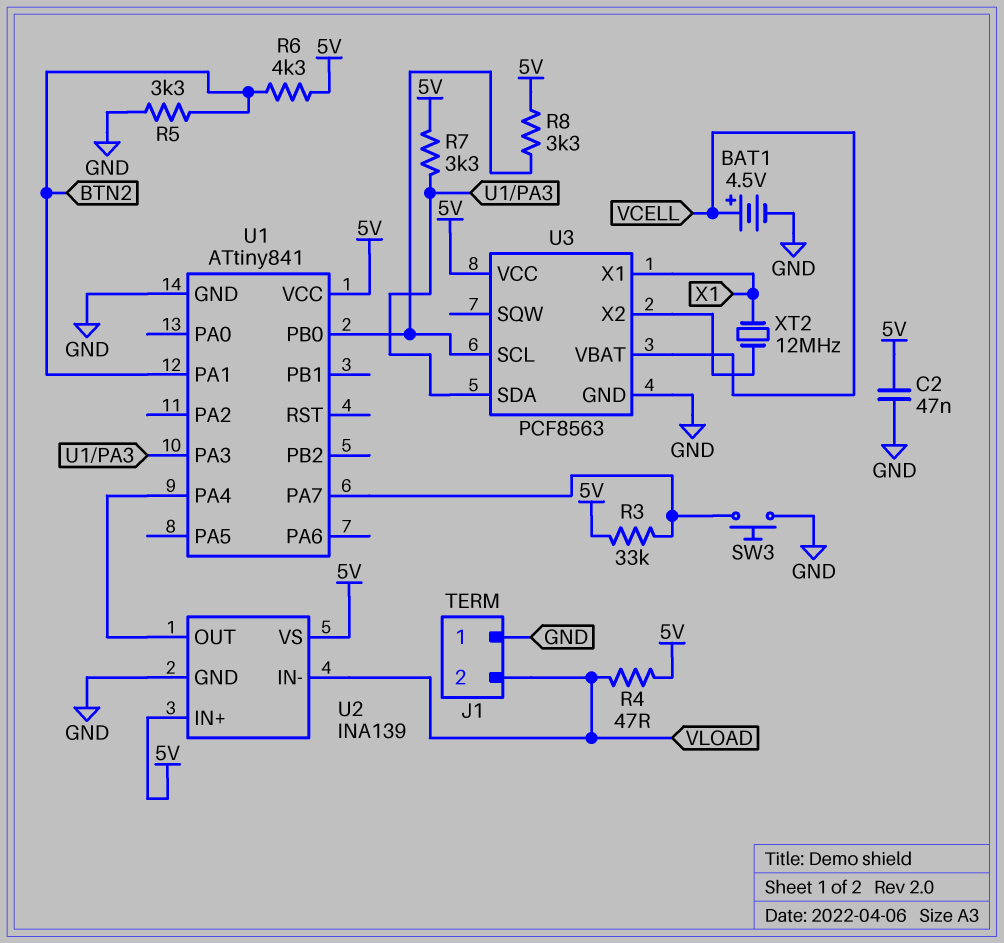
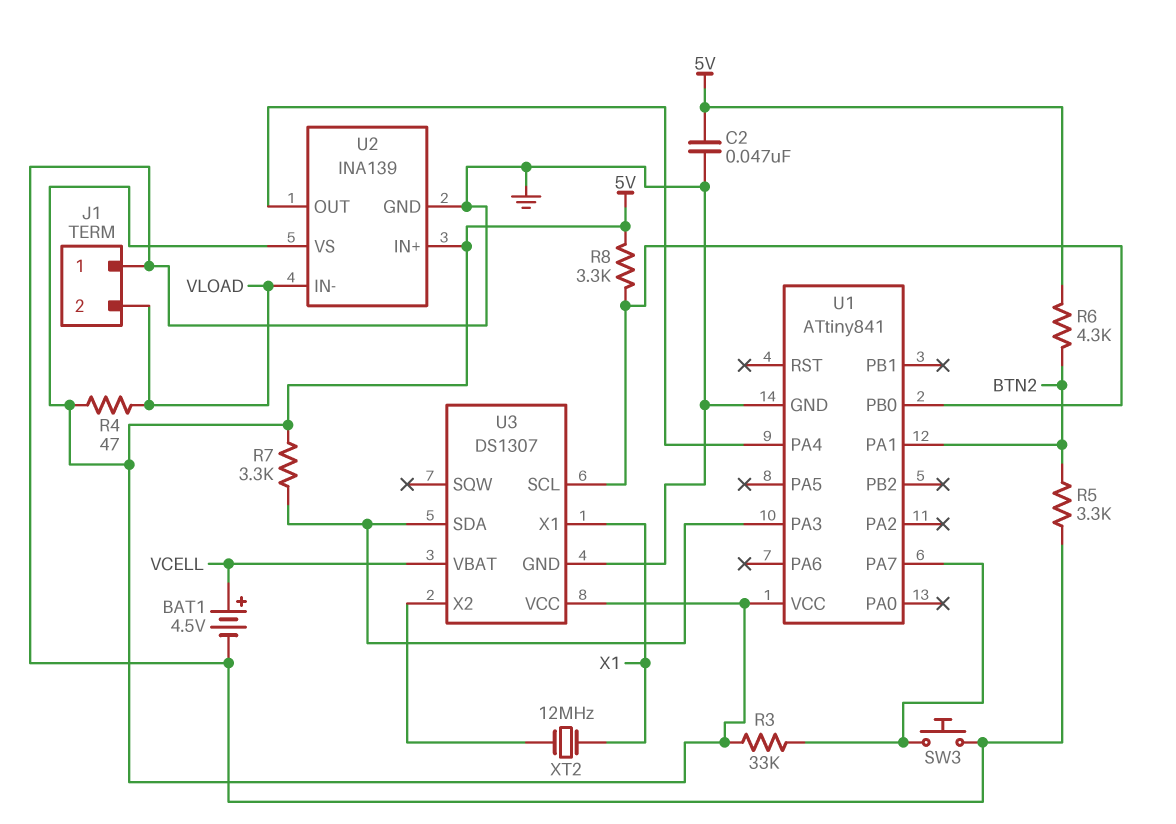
U3: PCF8563 -> DS1307

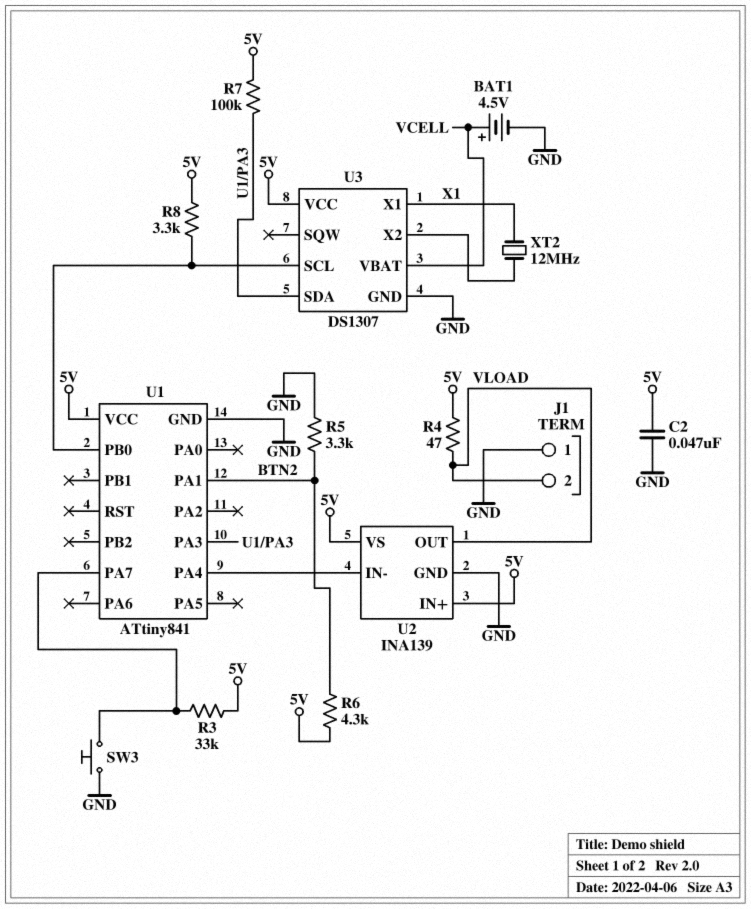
R7: 3.3k (5V, U1/PA3) -> 100k (5V, U1/PA3)
U2 pin IN-: VLOAD -> U1/PA4
U2 pin OUT: U1/PA4 -> VLOAD

